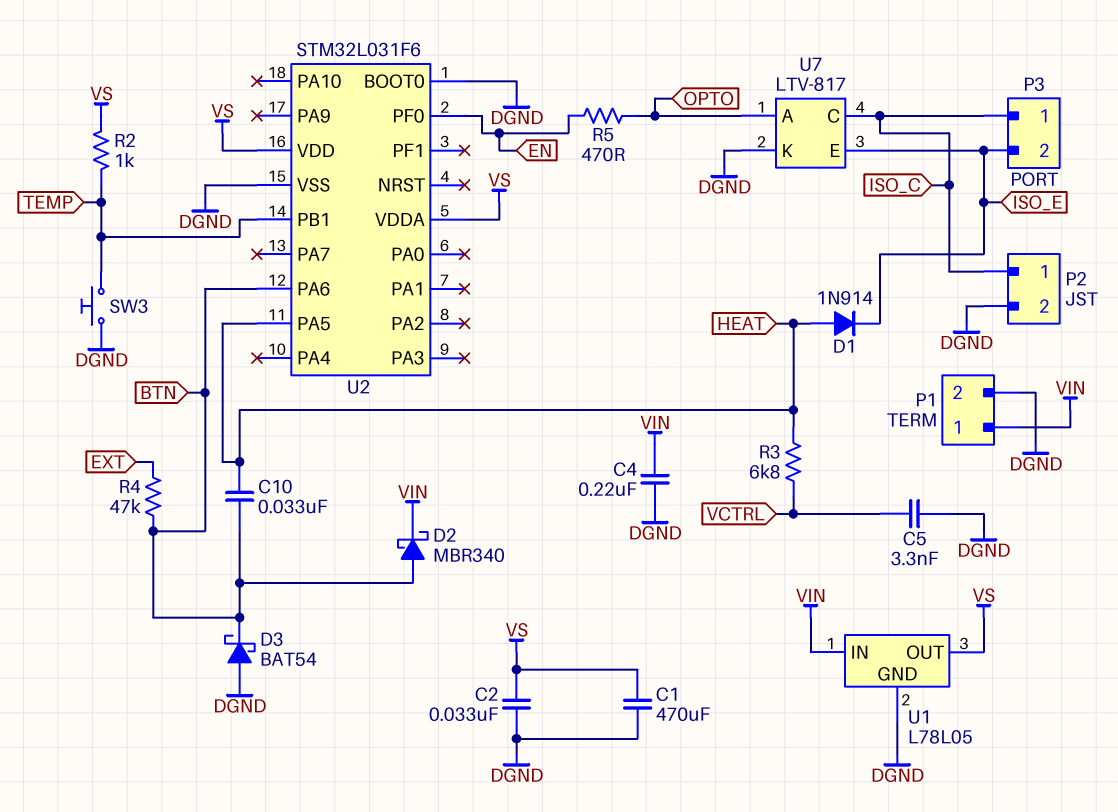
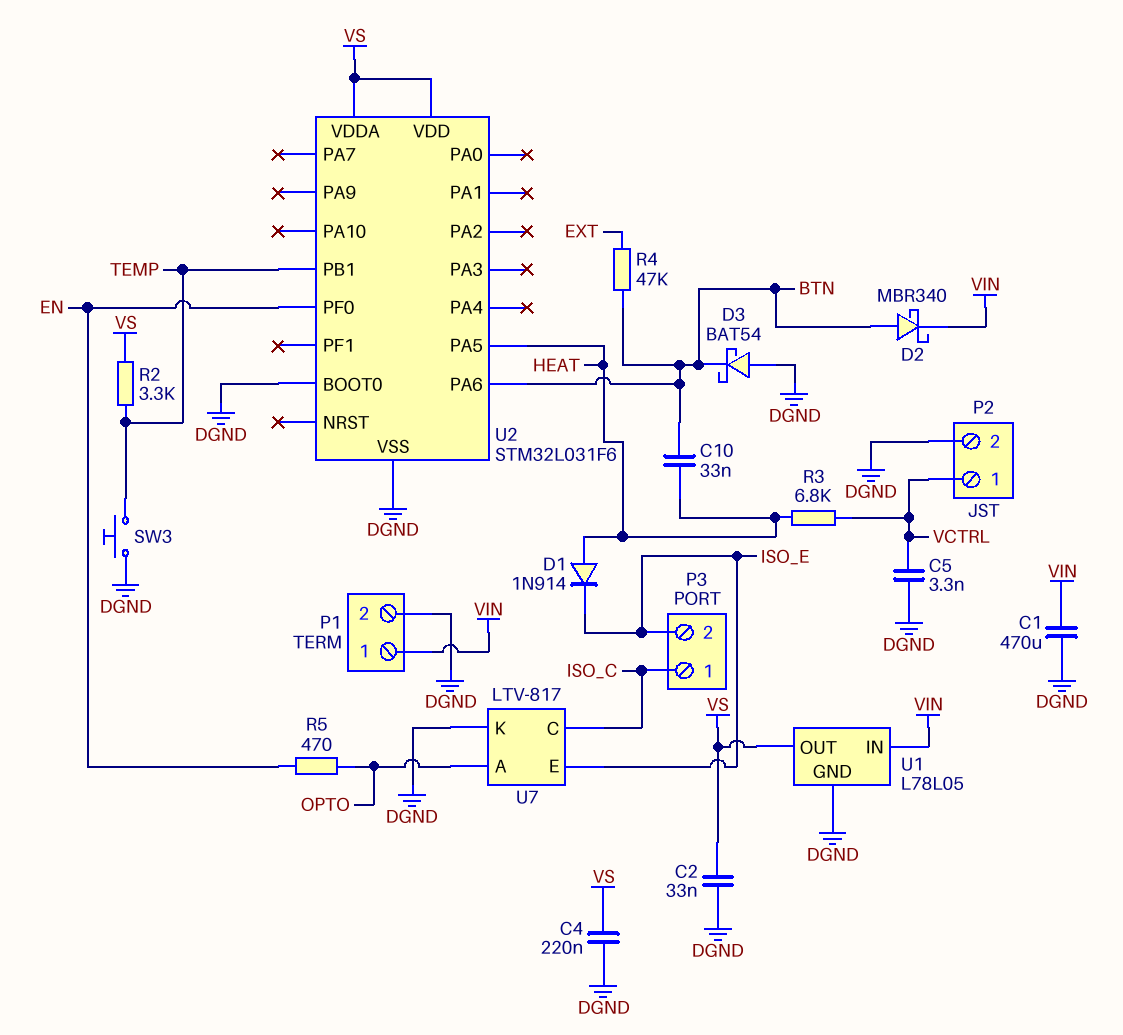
C1: 470uF (DGND, VS) -> 470uF (DGND, VIN)
C4: 220nF (DGND, VIN) -> 220nF (DGND, VS)
P2 pin 1: ISO_C -> VCTRL
R2: 1k (TEMP, VS) -> 3.3k (TEMP, VS)

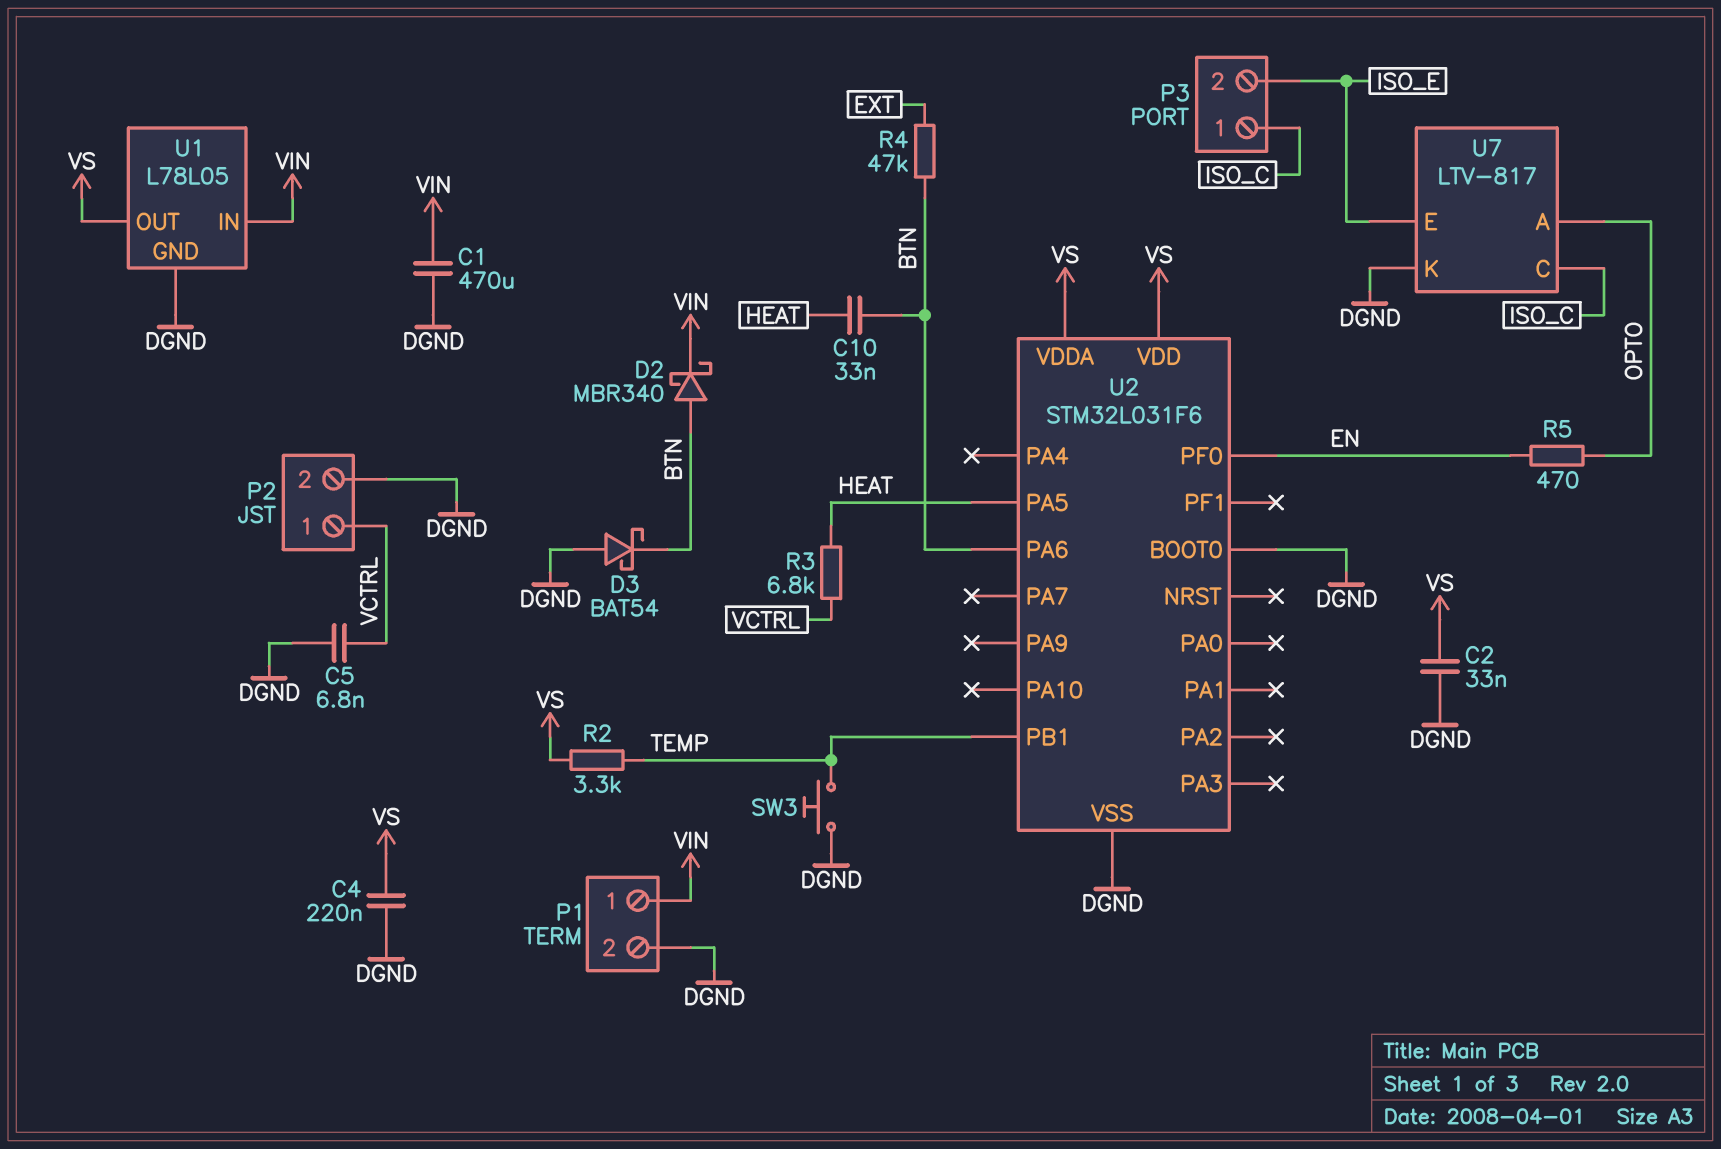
C5: 3.3nF (DGND, VCTRL) -> 6.8nF (DGND, VCTRL)
D1: diode 1N914 (A HEAT, K ISO_E) -> none

